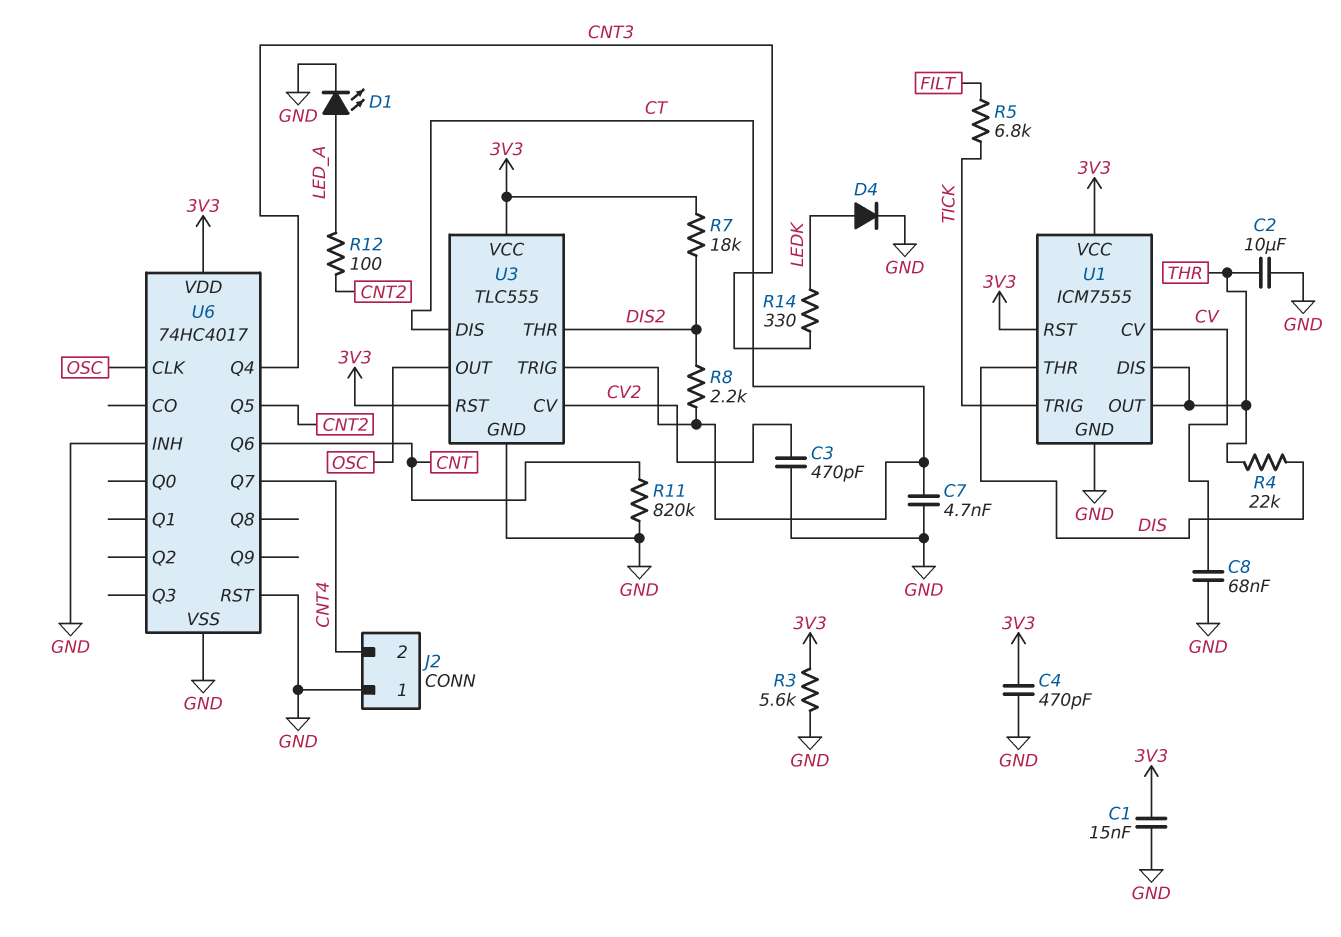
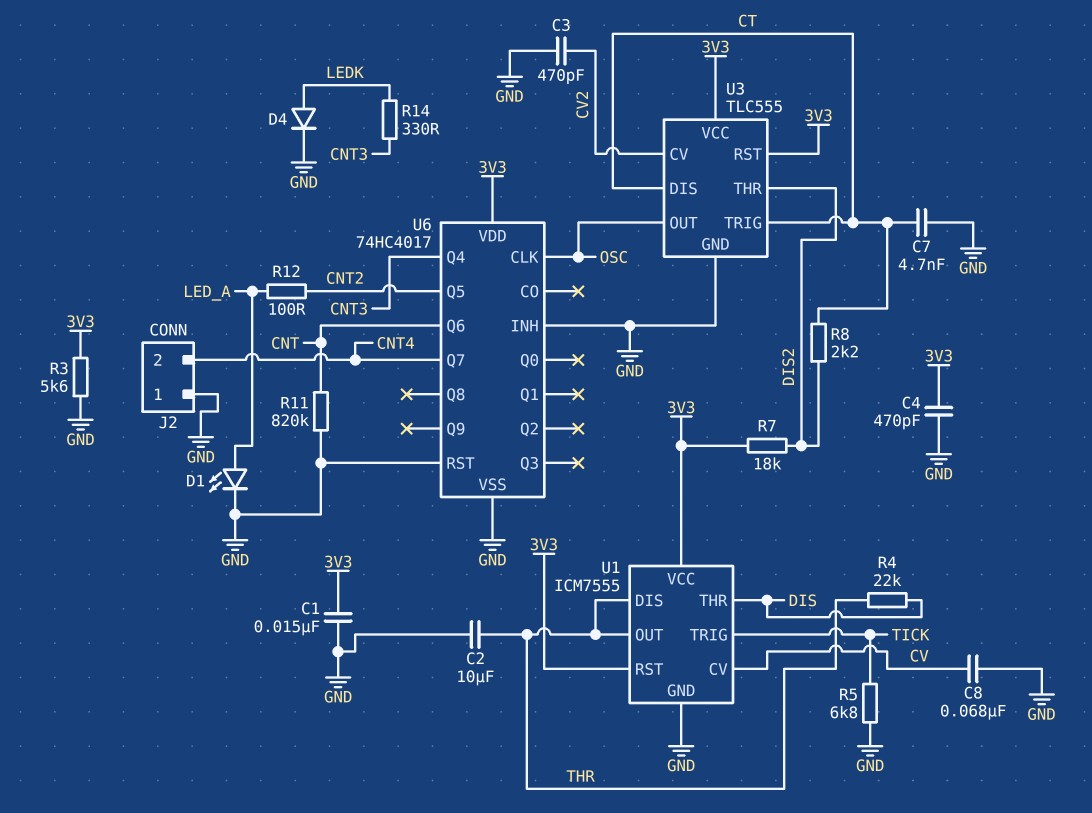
R5: 6.8k (FILT, TICK) -> 6.8k (GND, TICK)

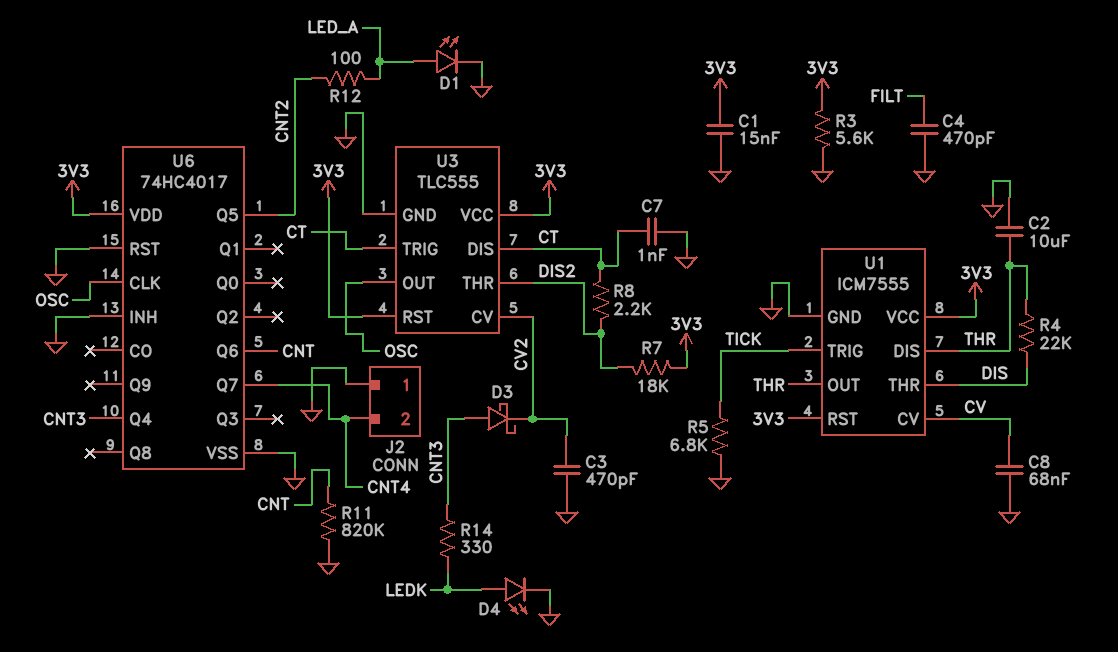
C4: 470pF (3V3, GND) -> 470pF (FILT, GND)
C7: 4.7nF (CT, GND) -> 1nF (CT, GND)
D3: none -> schottky (A CNT3, K CV2)
D4: diode (A LEDK, K GND) -> LED (A LEDK, K GND)

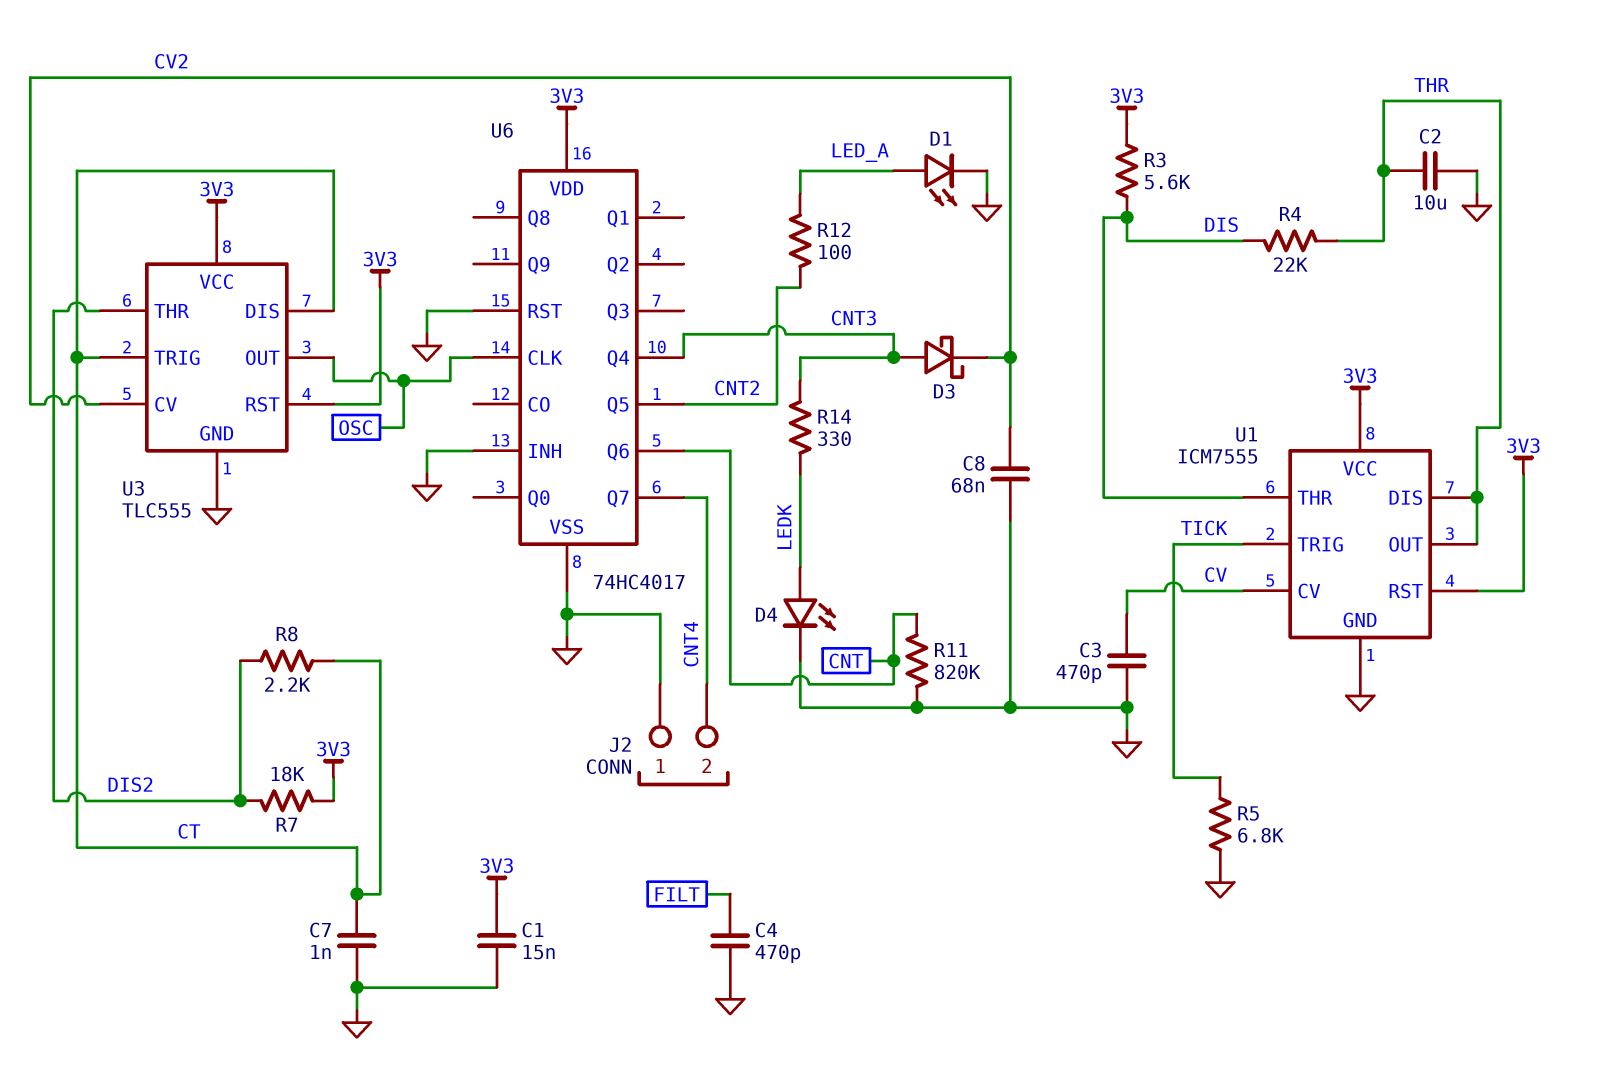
C3: 470pF (CV2, GND) -> 470pF (CV, GND)
C8: 68nF (CV, GND) -> 68nF (CV2, GND)
R3: 5.6k (3V3, GND) -> 5.6k (3V3, DIS)

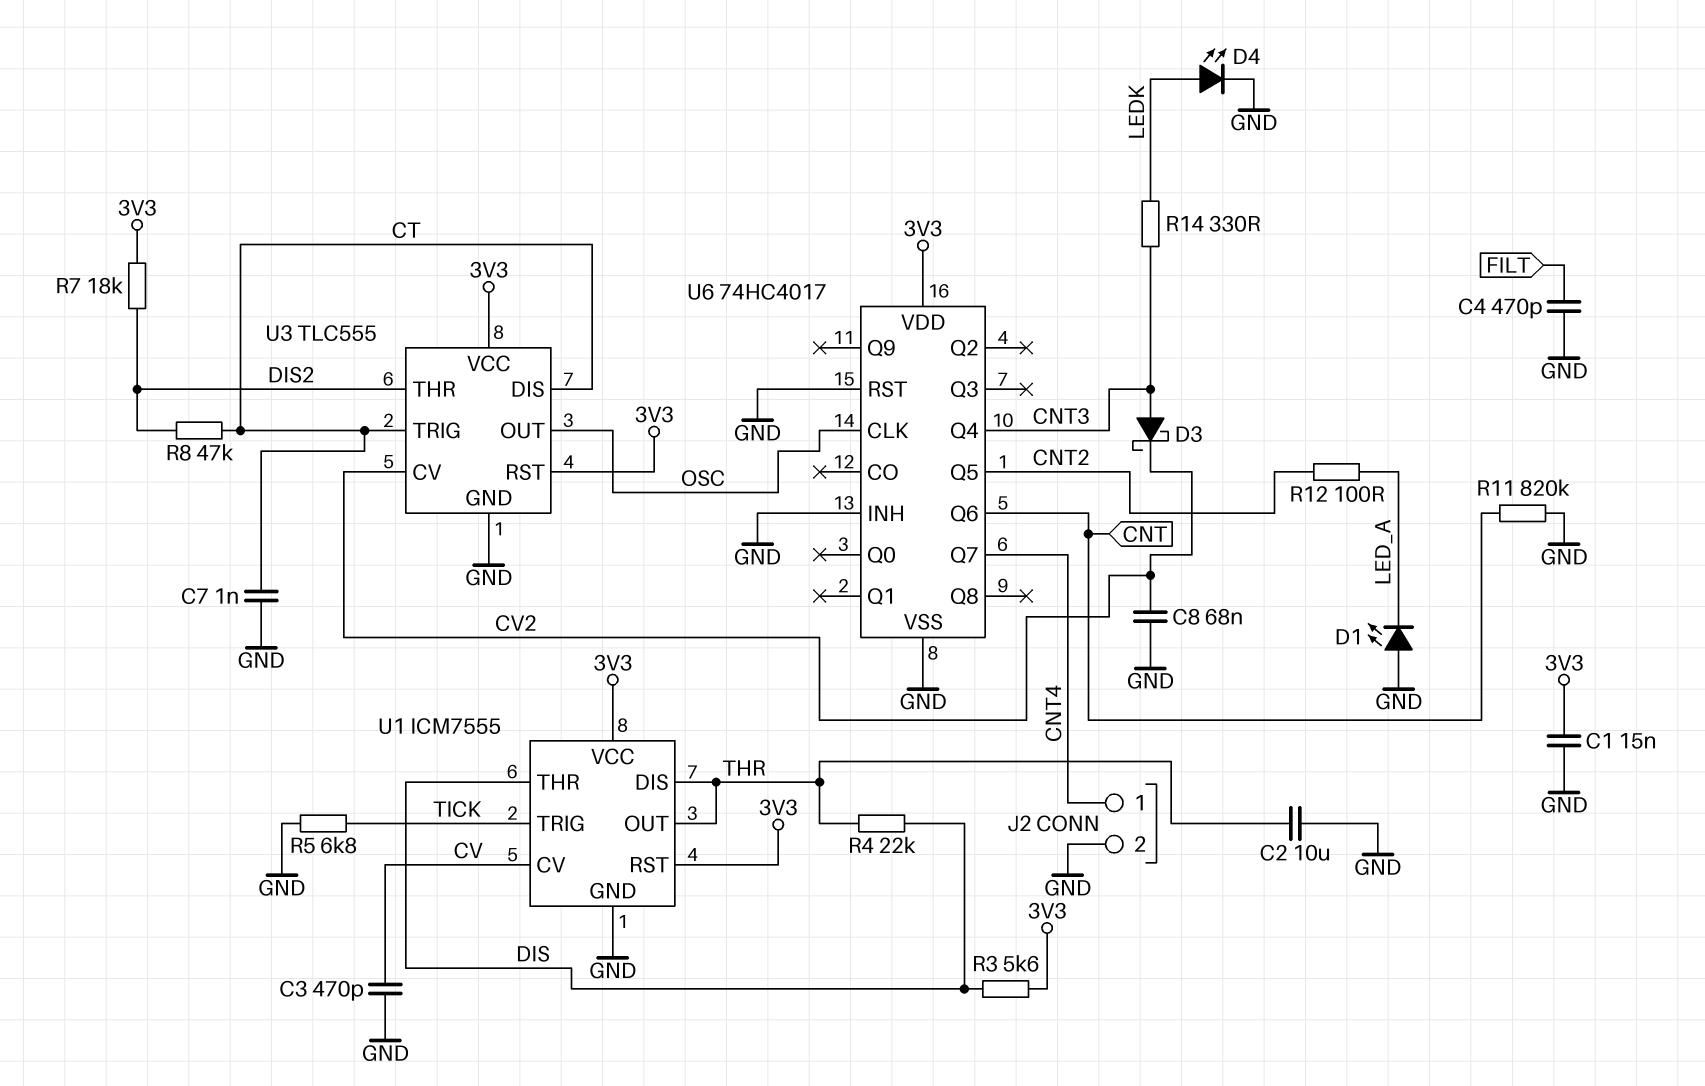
D1: LED (A LED_A, K GND) -> LED (A GND, K LED_A)
J2 pin 1: GND -> CNT4
J2 pin 2: CNT4 -> GND
R8: 2.2k (CT, DIS2) -> 47k (CT, DIS2)

